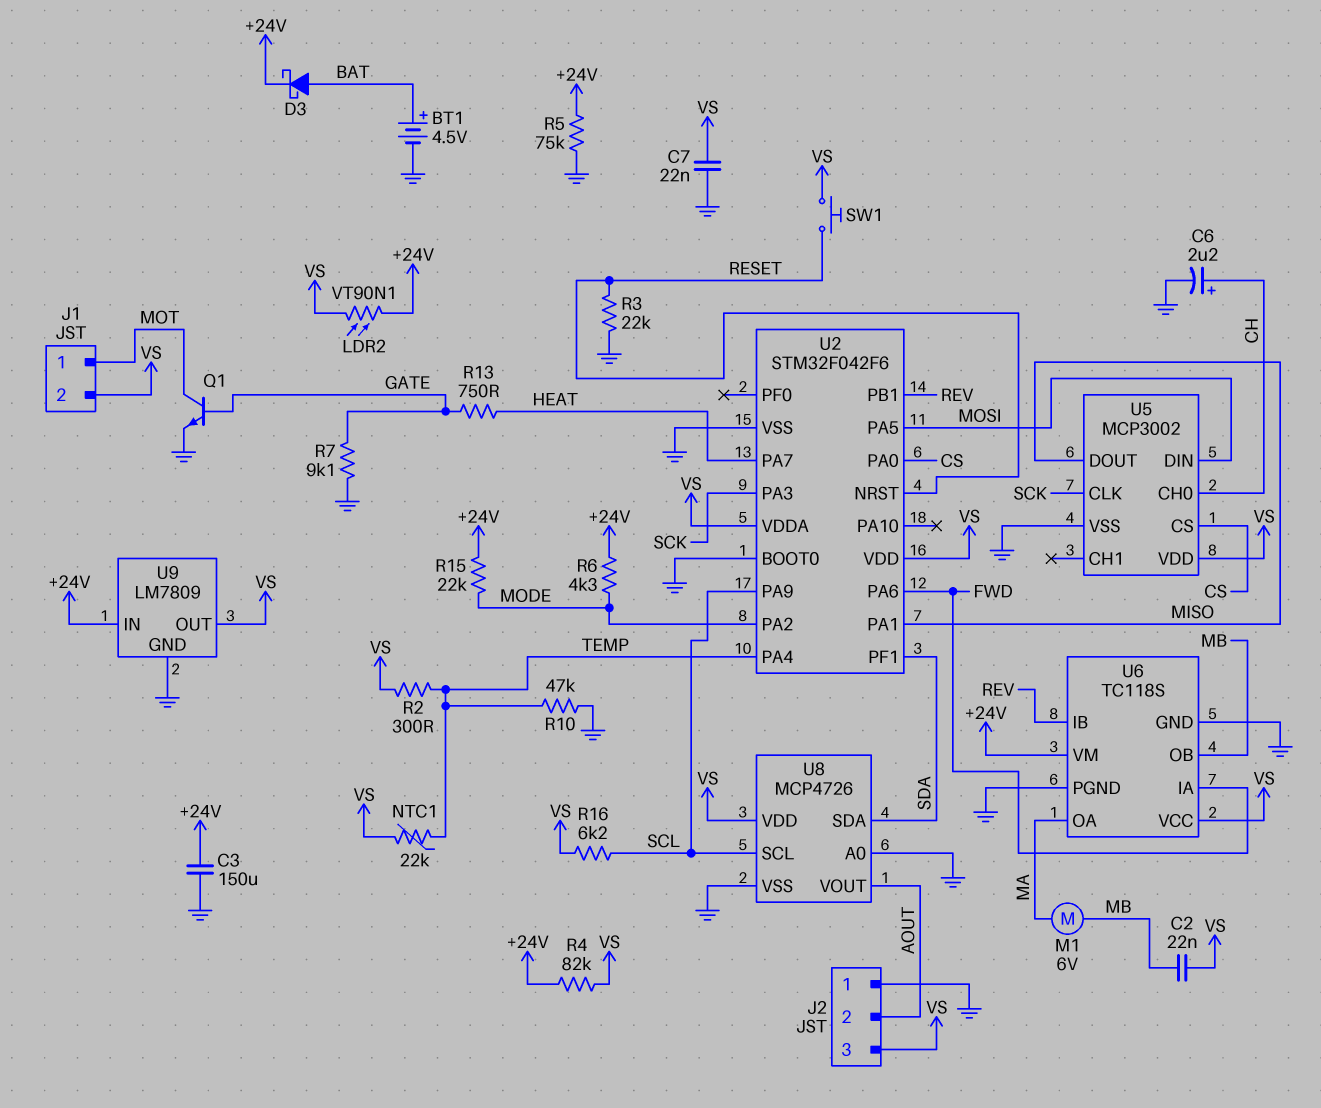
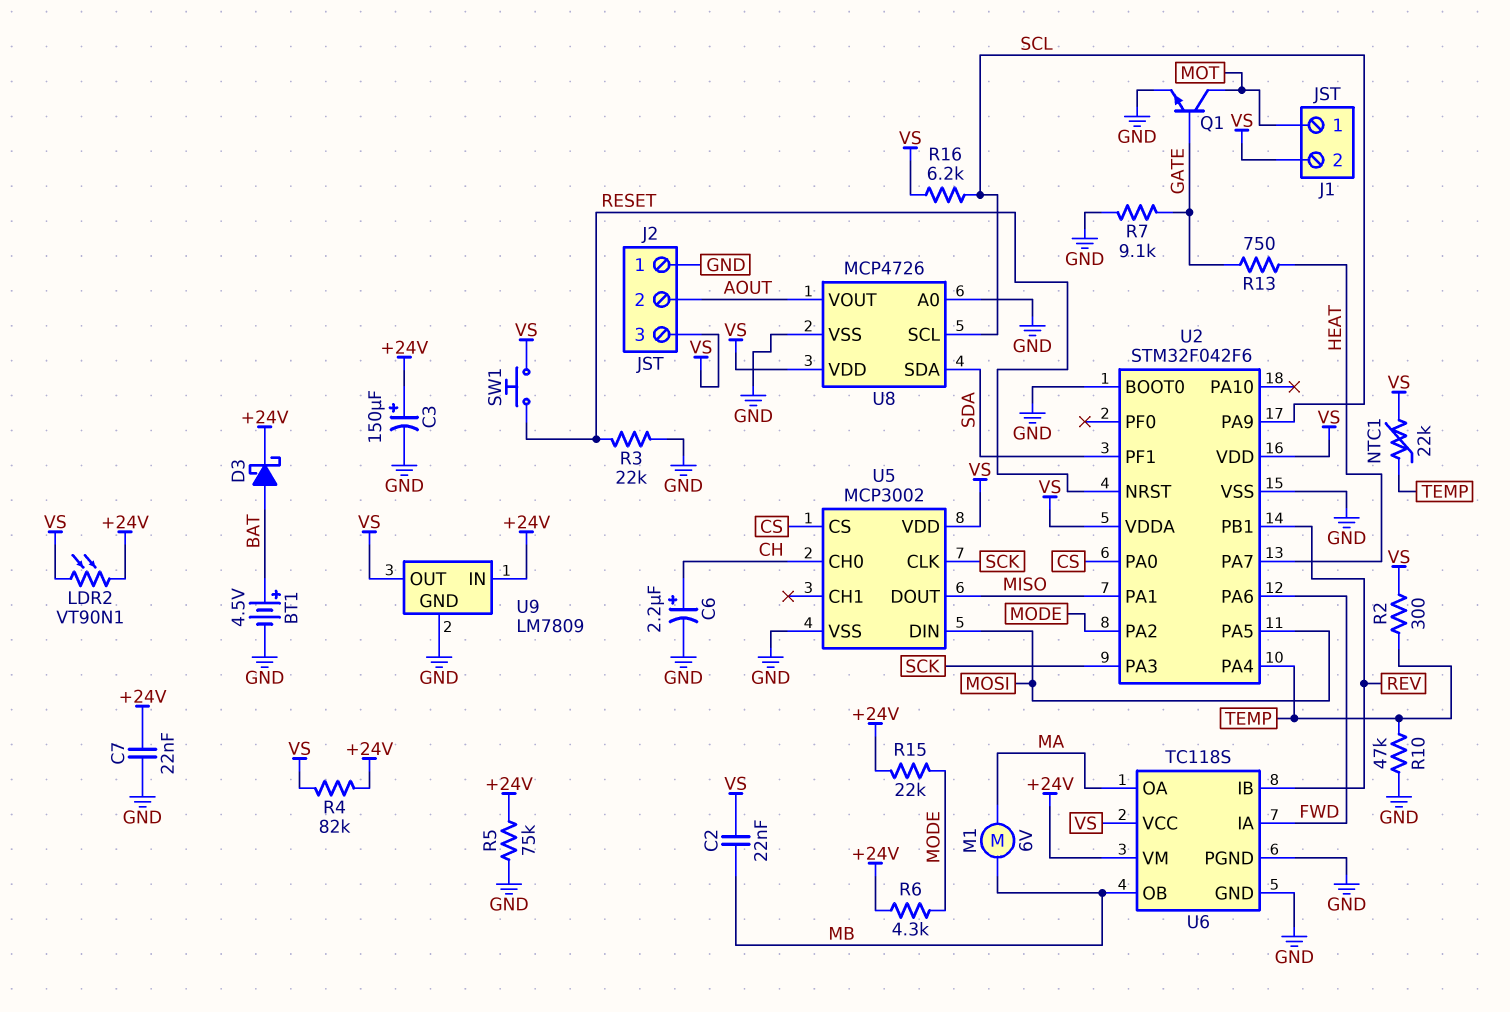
C3: 150uF (+24V, GND) -> 150uF (plus +24V, minus GND)
C7: 22nF (GND, VS) -> 22nF (+24V, GND)

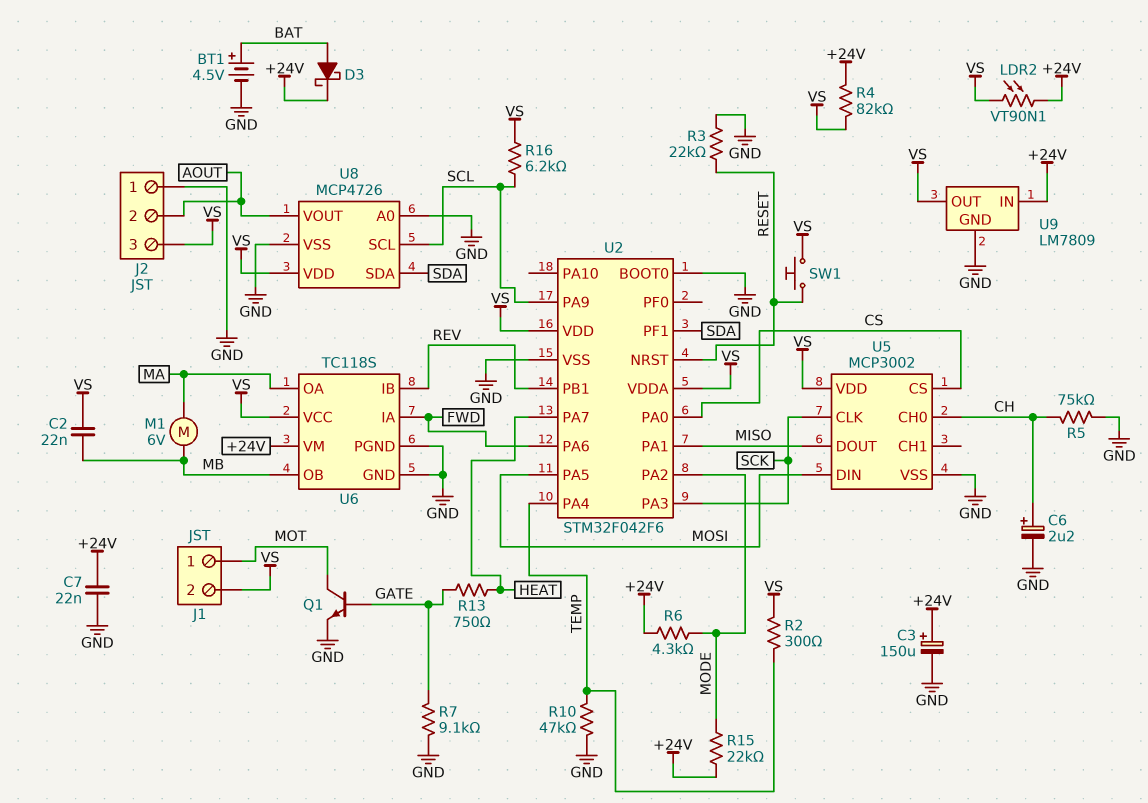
NTC1: 22k (TEMP, VS) -> none
R5: 75k (+24V, GND) -> 75k (CH, GND)

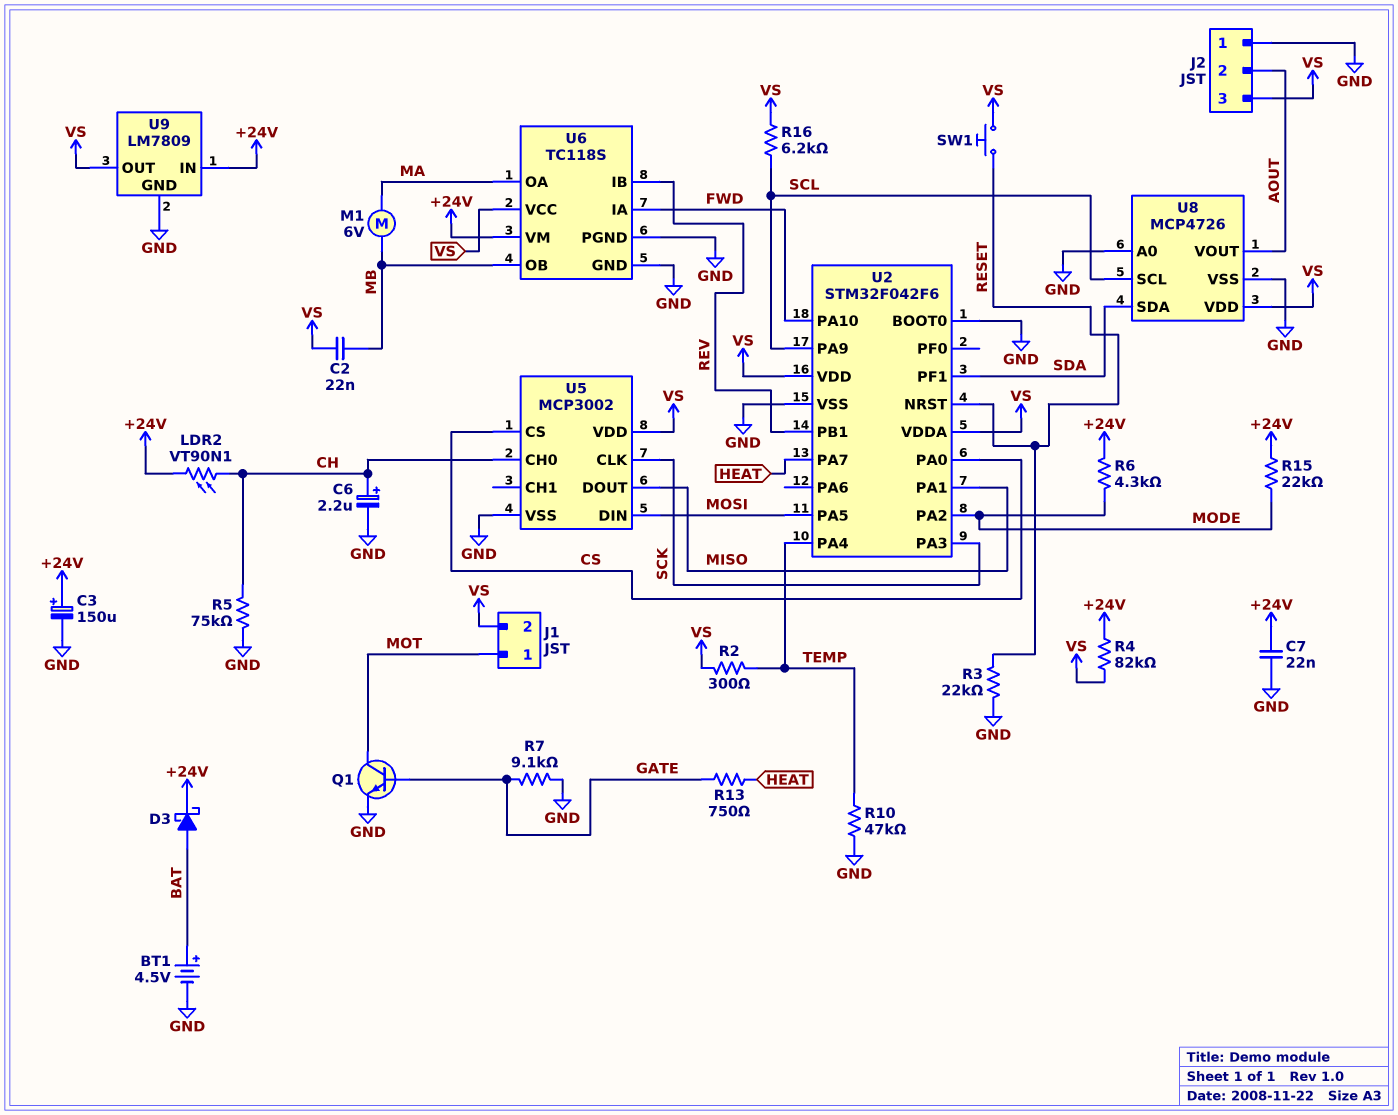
LDR2: VT90N1 (+24V, VS) -> VT90N1 (+24V, CH)
U2 pin PA6: FWD -> none
U2 pin PA10: none -> FWD

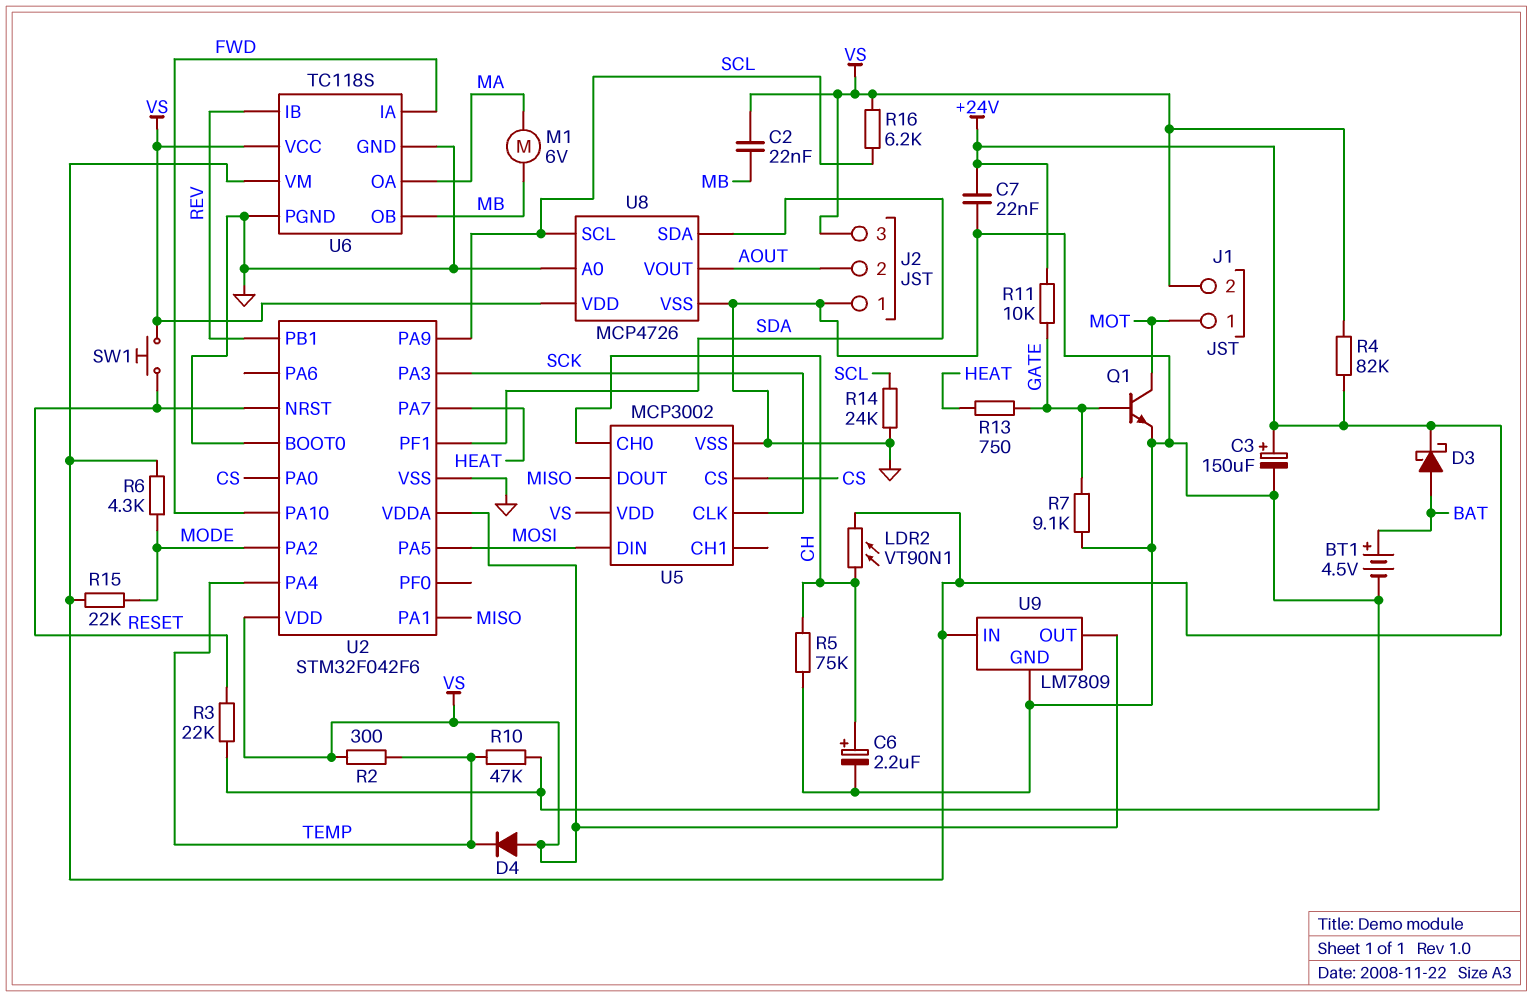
D4: none -> diode (A VS, K TEMP)
R11: none -> 10k (+24V, GATE)
R14: none -> 24k (GND, SCL)

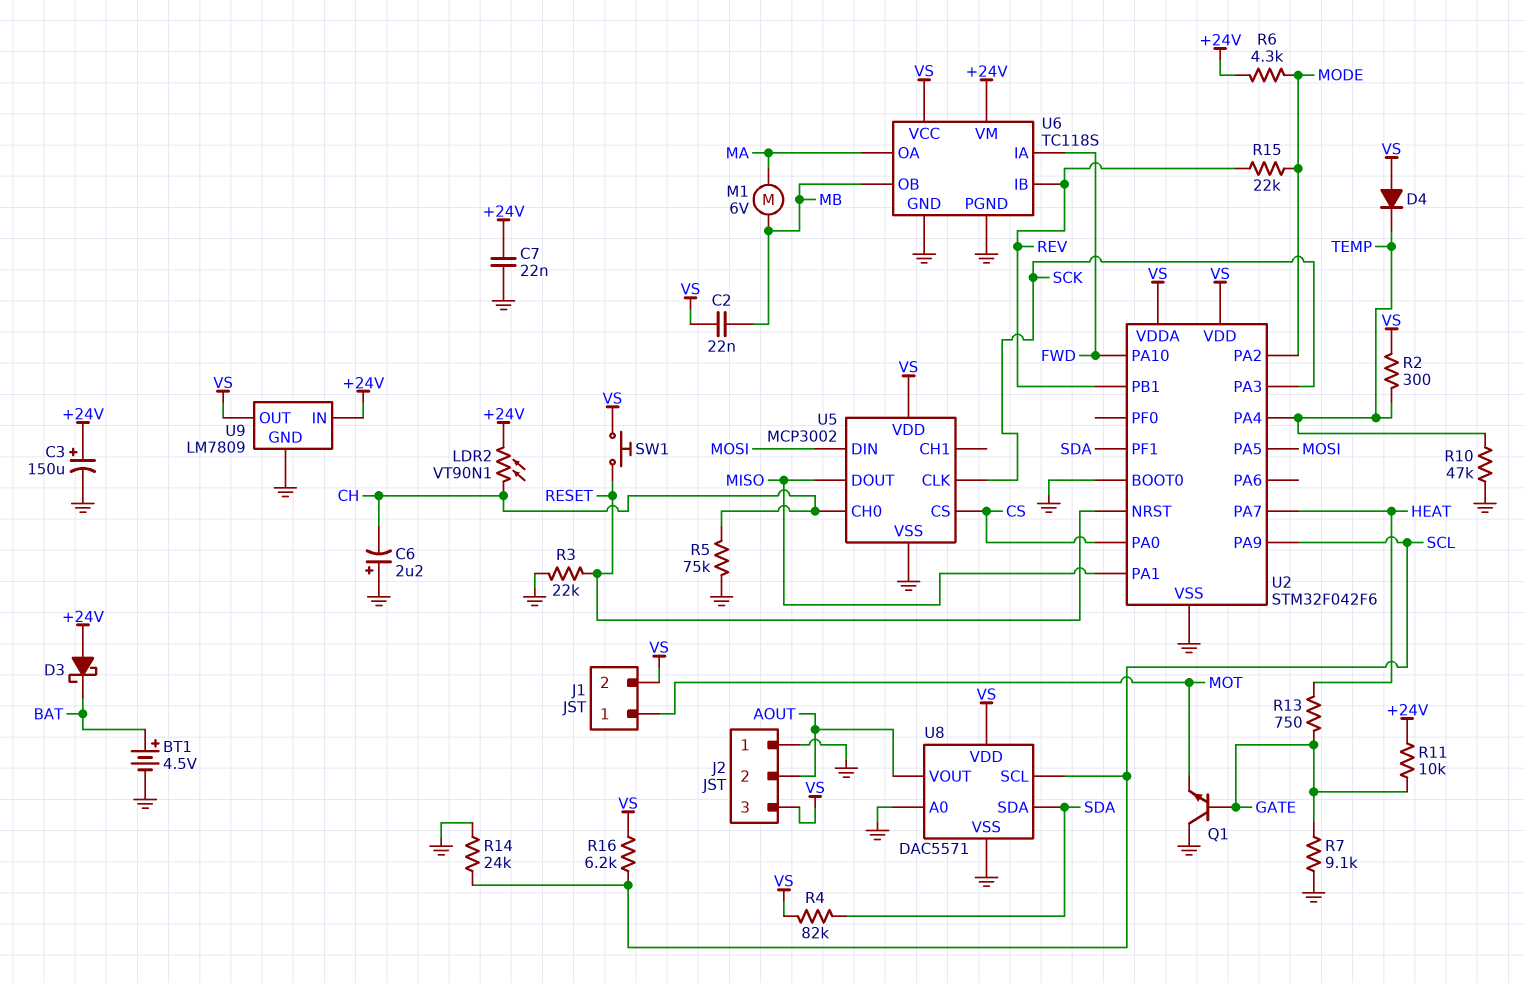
C6: 2.2uF (plus CH, minus GND) -> 2.2uF (plus GND, minus CH)
D3: schottky (A BAT, K +24V) -> schottky (A +24V, K BAT)
Q1: NPN (B GATE, C MOT, E GND) -> NPN (B GATE, C GND, E MOT)
R4: 82k (+24V, VS) -> 82k (SDA, VS)
R15: 22k (+24V, MODE) -> 22k (MODE, REV)
U8: MCP4726 -> DAC5571

